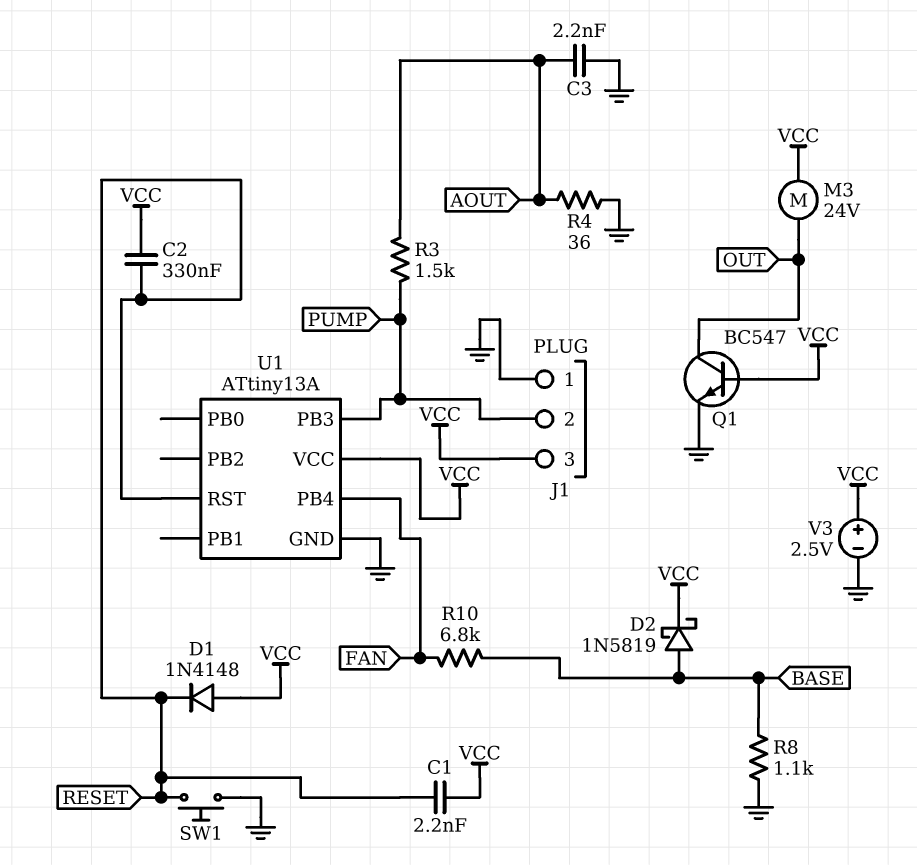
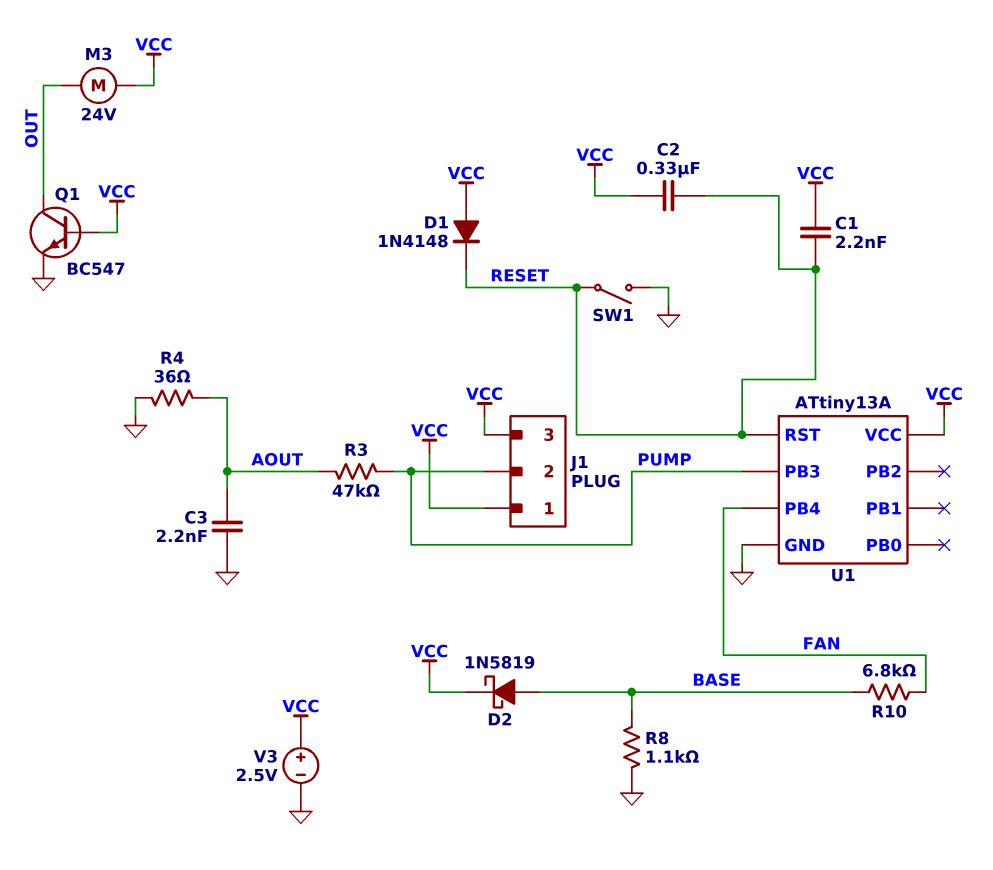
J1 pin 1: GND -> VCC
R3: 1.5k (AOUT, PUMP) -> 47k (AOUT, PUMP)
SW1: button (GND, RESET) -> switch (GND, RESET)

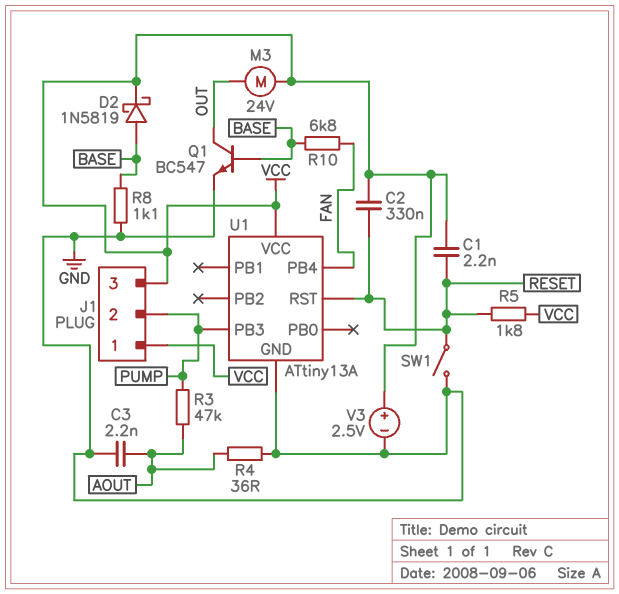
D1: diode 1N4148 (A VCC, K RESET) -> none
Q1: NPN BC547 (B VCC, C OUT, E GND) -> NPN BC547 (B BASE, C OUT, E GND)
R5: none -> 1.8k (RESET, VCC)

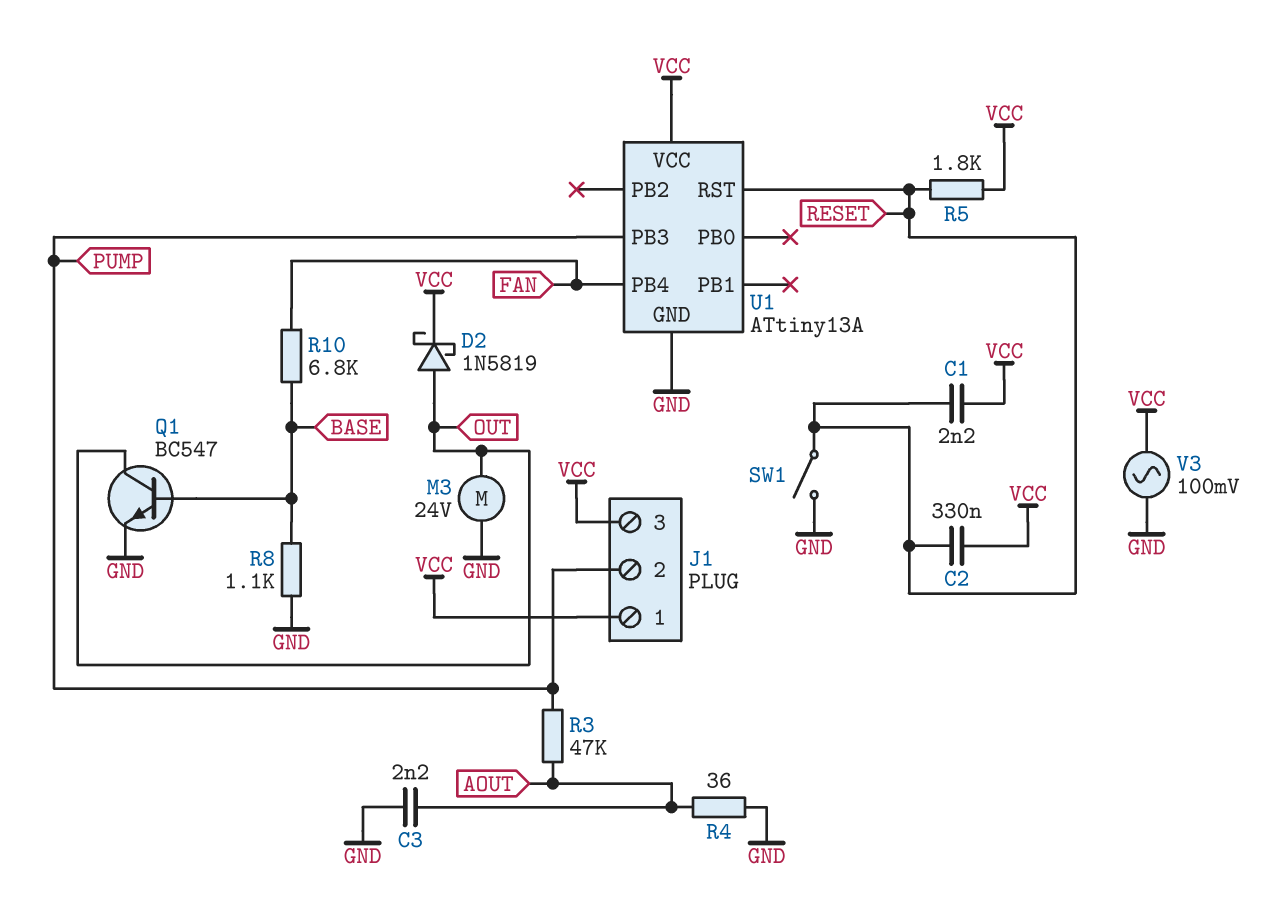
D2: schottky 1N5819 (A BASE, K VCC) -> schottky 1N5819 (A OUT, K VCC)
M3: motor 24V (OUT, VCC) -> motor 24V (GND, OUT)
V3: 2.5V (plus VCC, minus GND) -> AC 100mV (GND, VCC)

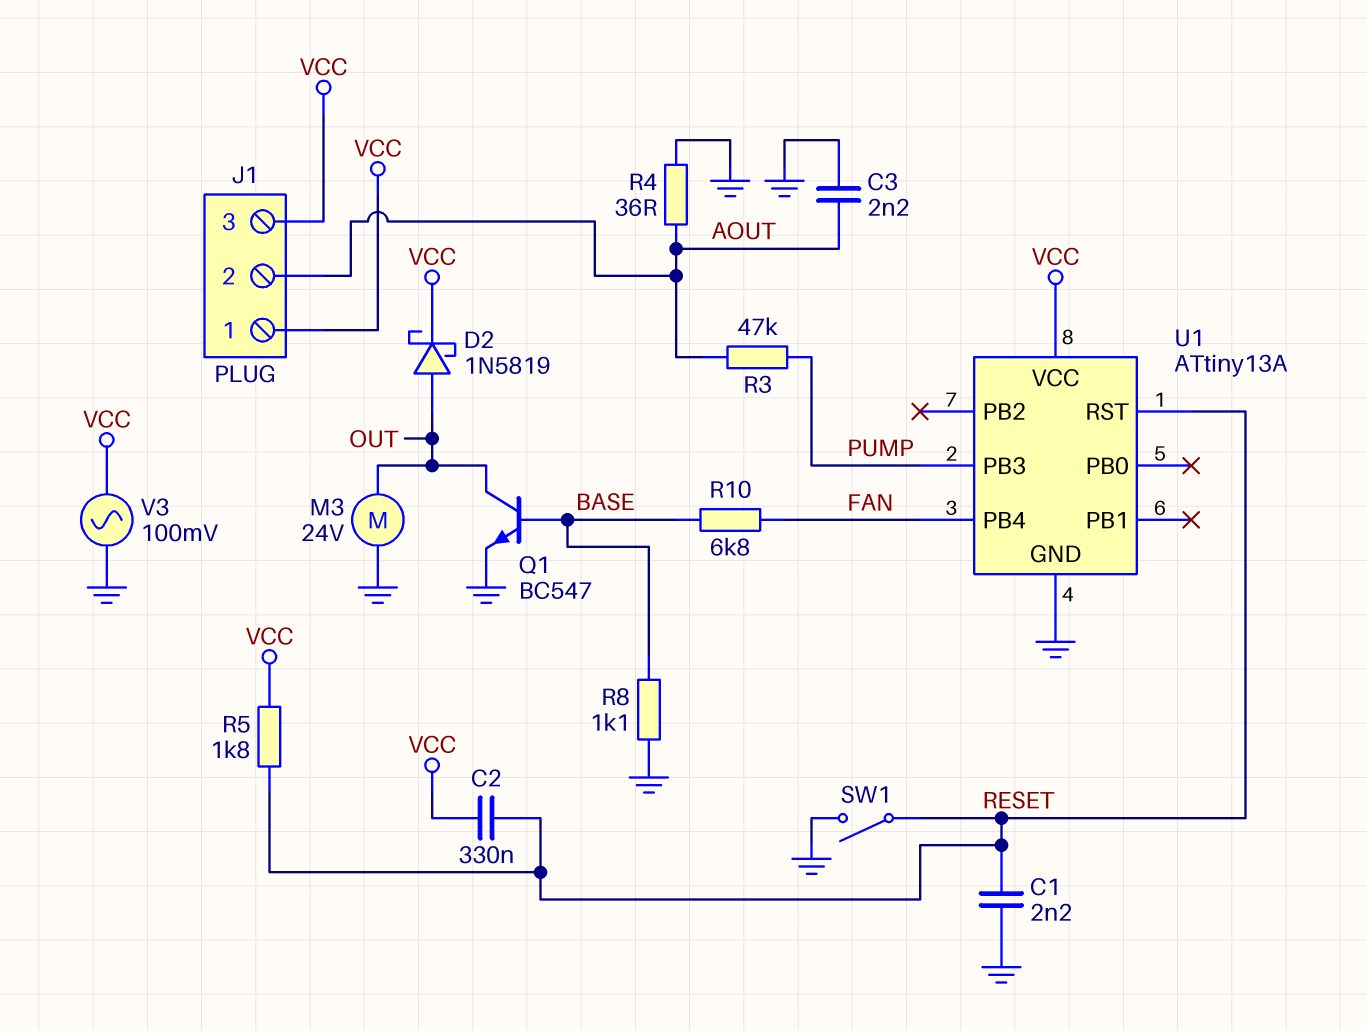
C1: 2.2nF (RESET, VCC) -> 2.2nF (GND, RESET)
J1 pin 2: PUMP -> AOUT

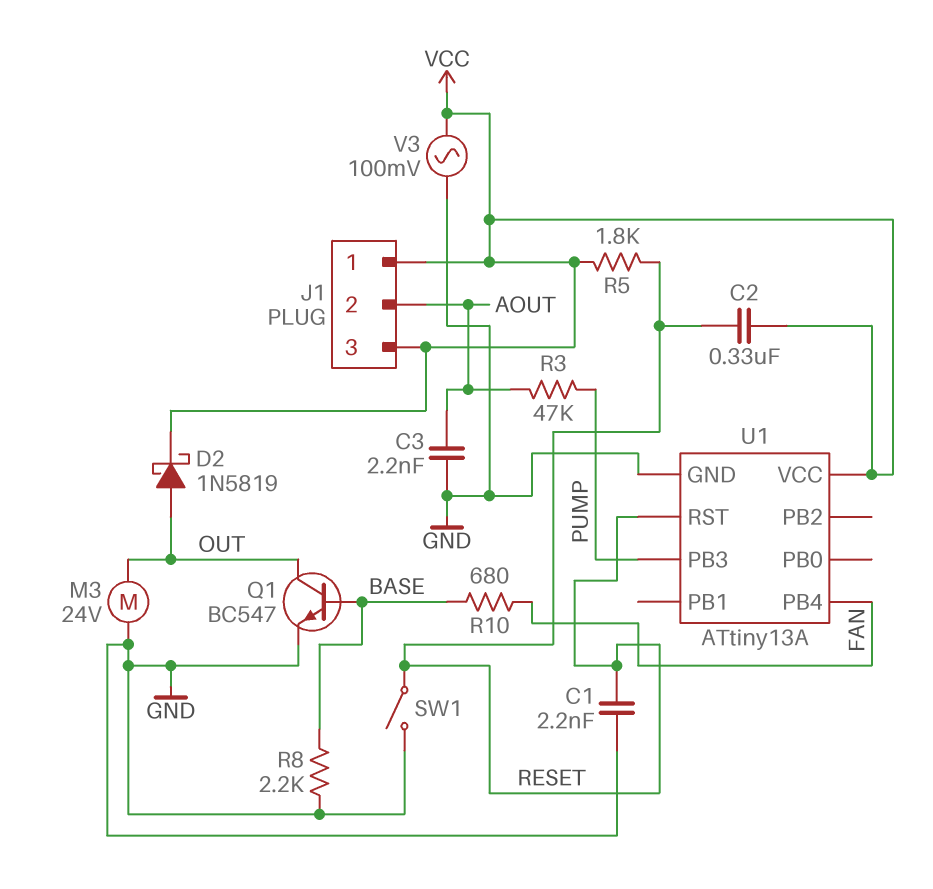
R4: 36 (AOUT, GND) -> none
R8: 1.1k (BASE, GND) -> 2.2k (BASE, GND)
R10: 6.8k (BASE, FAN) -> 680 (BASE, FAN)

